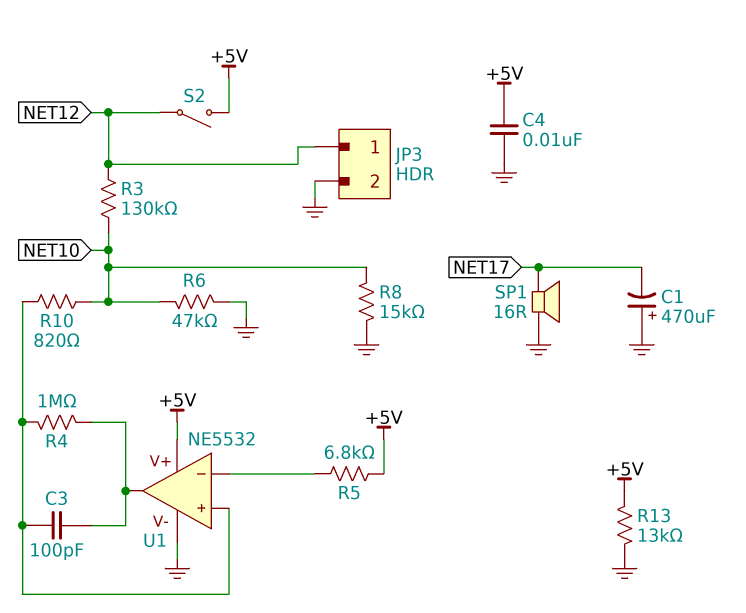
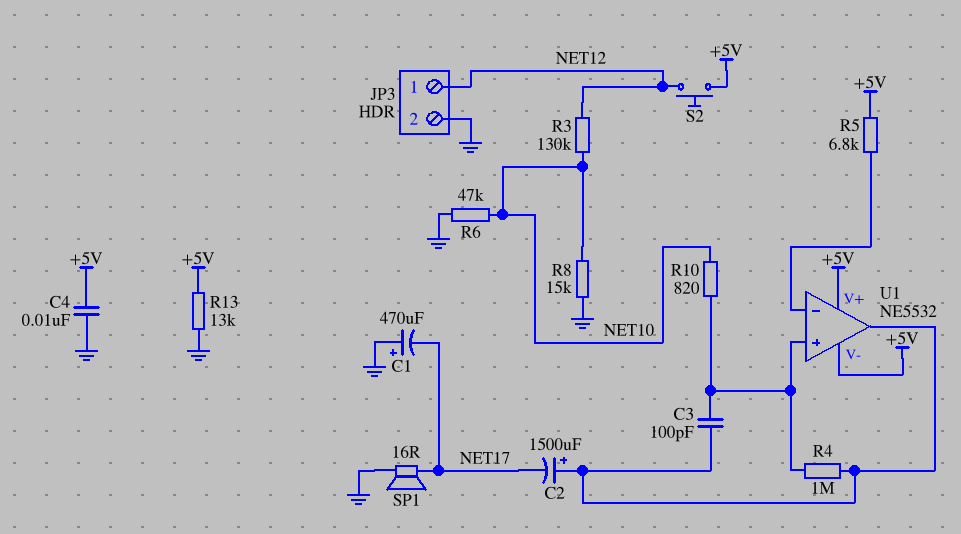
C2: none -> 1500uF (plus U1/out, minus NET17)
S2: switch (+5V, NET12) -> button (+5V, NET12)
U1 pin V-: GND -> +5V

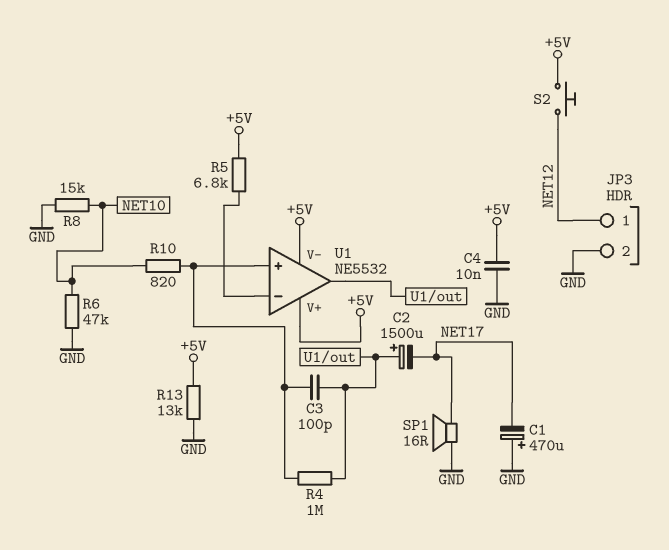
R3: 130k (NET10, NET12) -> none

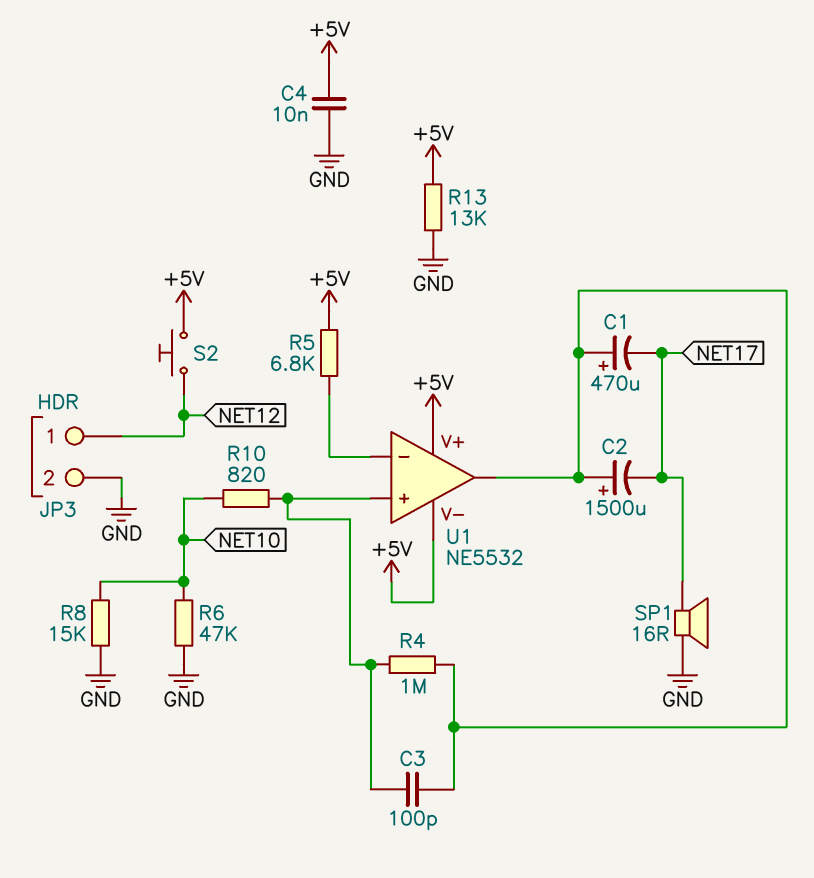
C1: 470uF (plus GND, minus NET17) -> 470uF (plus U1/out, minus NET17)

